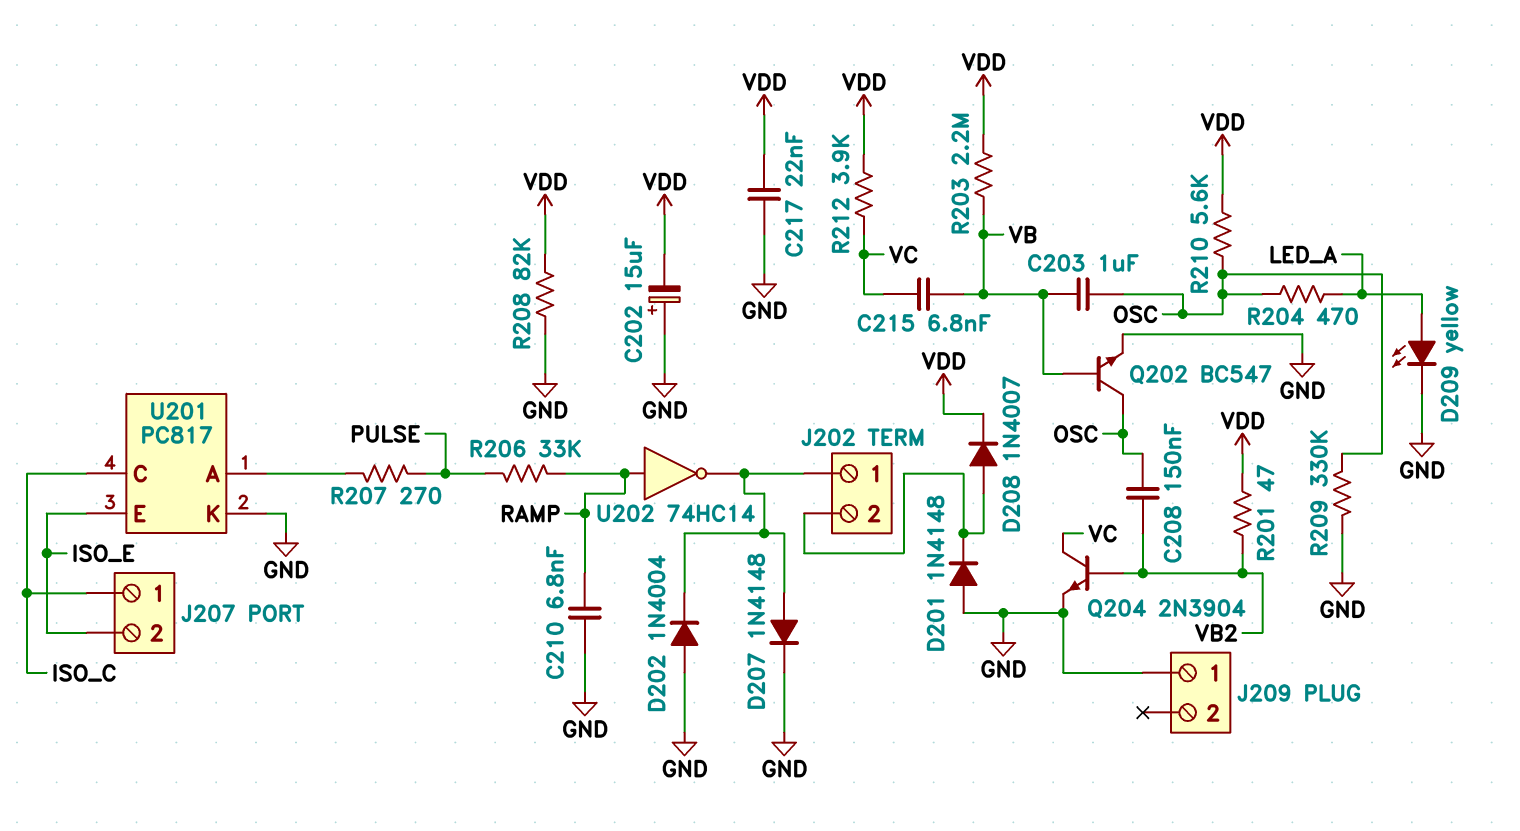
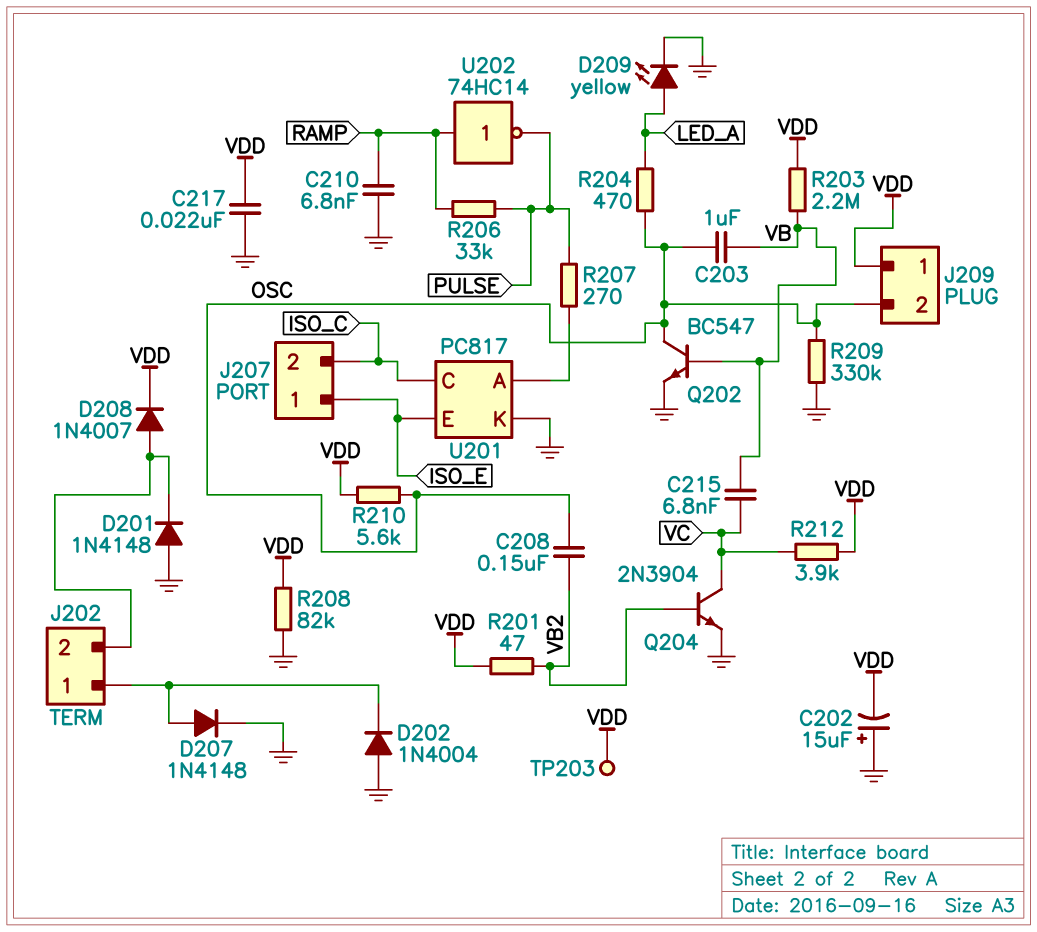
J207 pin 1: ISO_C -> ISO_E
J207 pin 2: ISO_E -> ISO_C
J209 pin 1: GND -> VDD
J209 pin 2: none -> OSC
TP203: none -> test point (VDD)
U202: NOT 74HC14 (in RAMP, out J202/1) -> NOT 74HC14 (in RAMP, out PULSE)

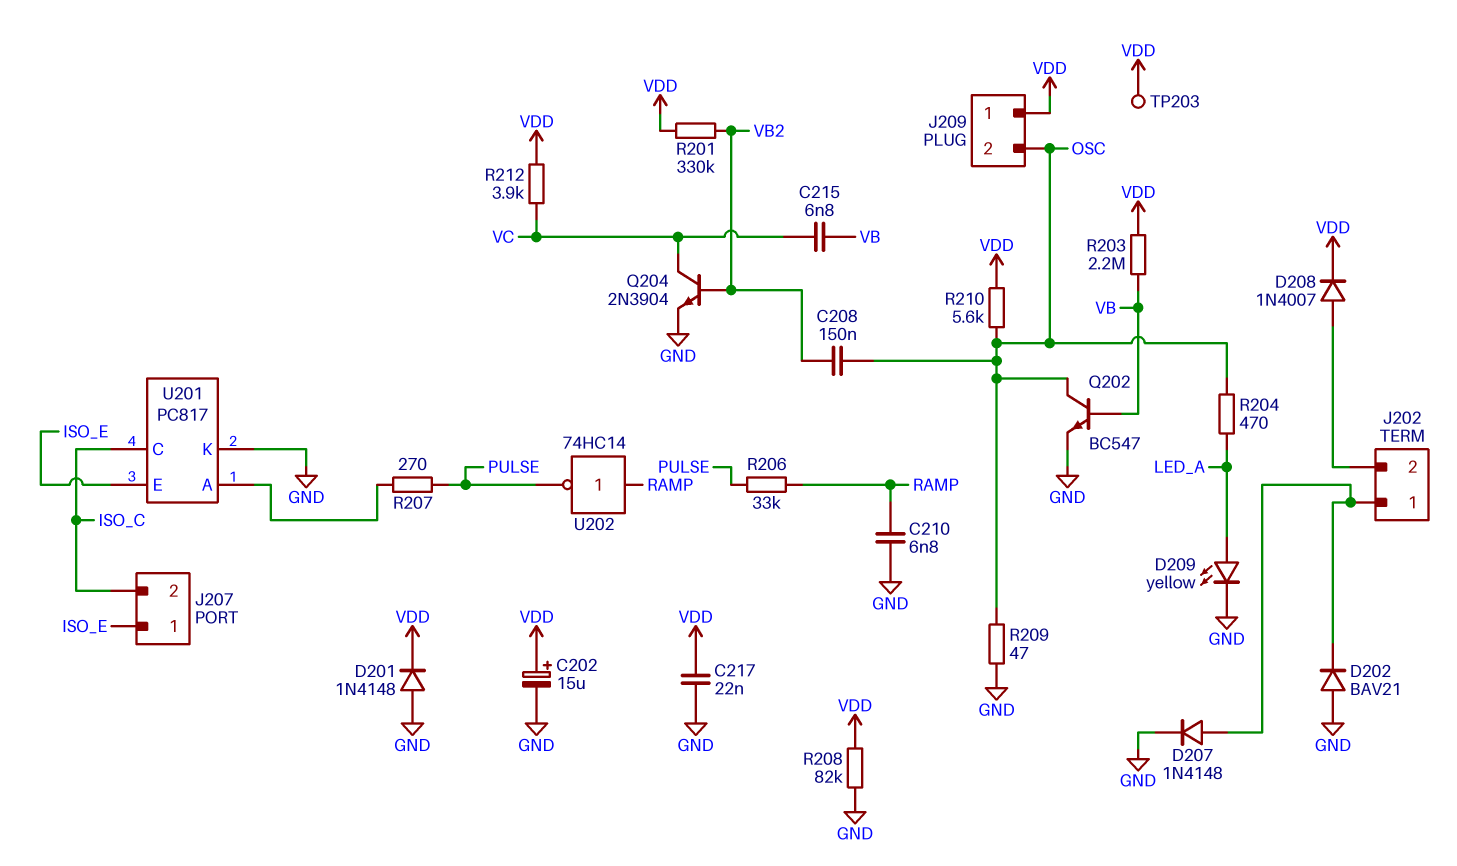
C202: 15uF (plus GND, minus VDD) -> 15uF (plus VDD, minus GND)
C203: 1uF (OSC, VB) -> none
D201: diode 1N4148 (A GND, K J202/2) -> diode 1N4148 (A GND, K VDD)
D202: diode 1N4004 (A GND, K J202/1) -> diode BAV21 (A GND, K J202/1)
R201: 47 (VB2, VDD) -> 330k (VB2, VDD)
R209: 330k (GND, OSC) -> 47 (GND, OSC)

